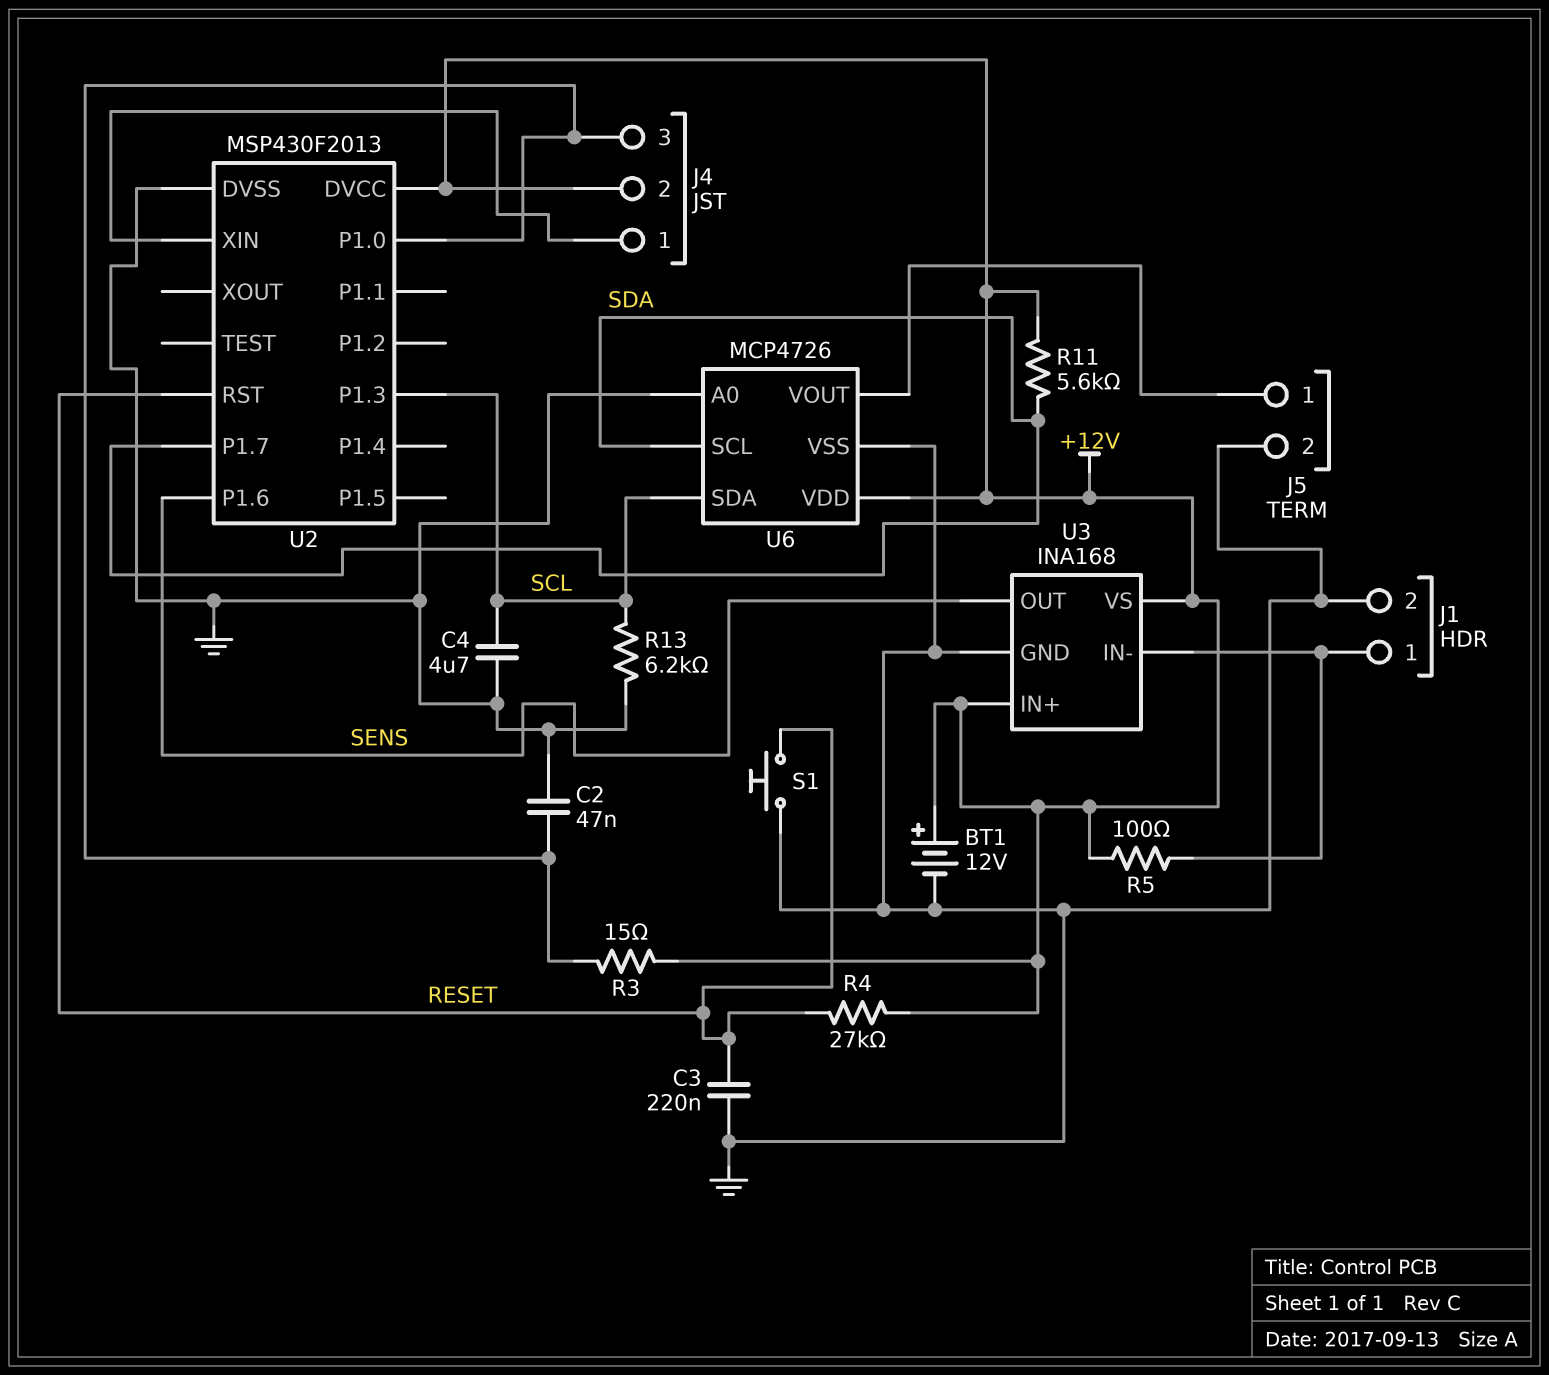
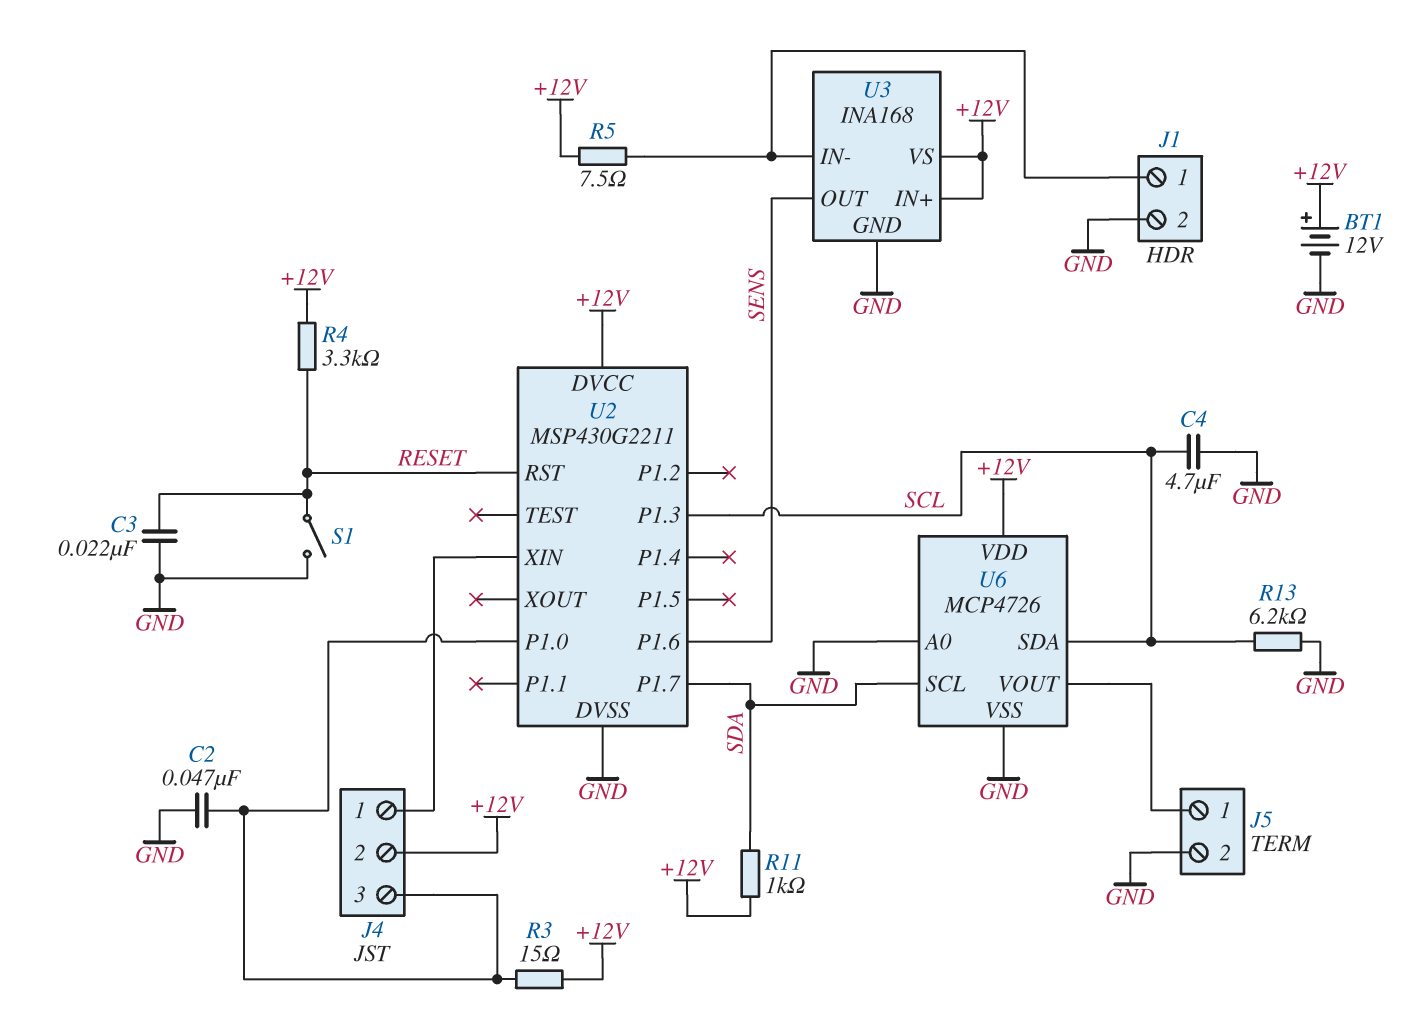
C3: 220nF (GND, RESET) -> 22nF (GND, RESET)
R4: 27k (+12V, RESET) -> 3.3k (+12V, RESET)
R5: 100 (+12V, J1/1) -> 7.5 (+12V, J1/1)
R11: 5.6k (+12V, SDA) -> 1k (+12V, SDA)
S1: button (GND, RESET) -> switch (GND, RESET)
U2: MSP430F2013 -> MSP430G2211

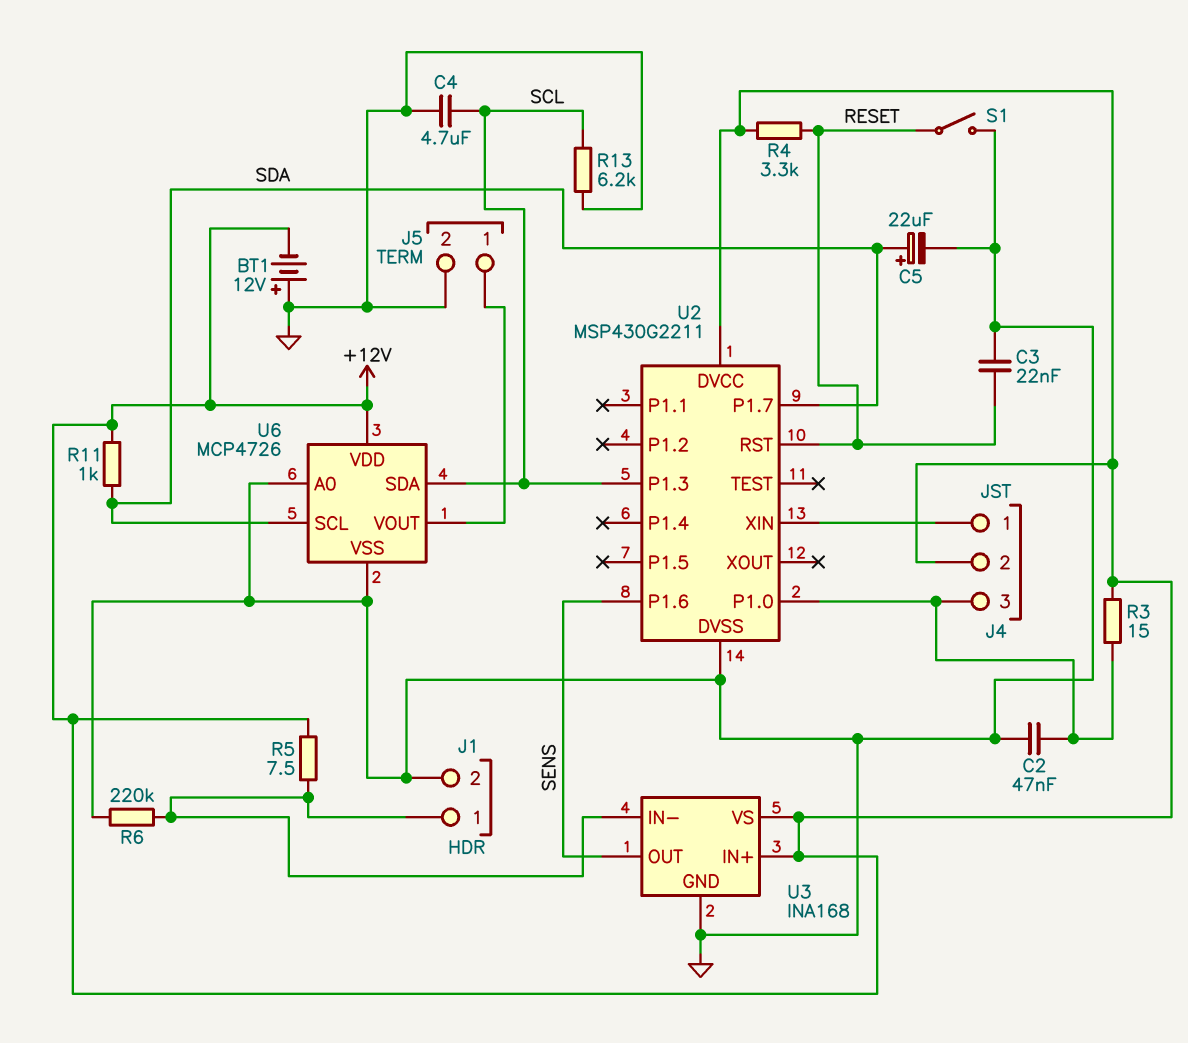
BT1: 12V (plus +12V, minus GND) -> 12V (plus GND, minus +12V)
C5: none -> 22uF (plus SDA, minus GND)
R6: none -> 220k (GND, J1/1)

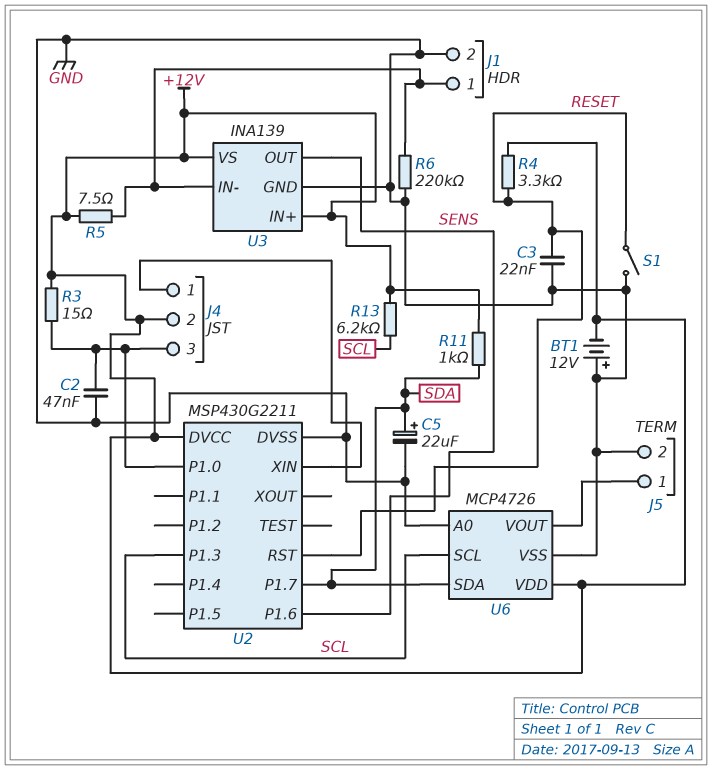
C4: 4.7uF (GND, SCL) -> none
R13: 6.2k (GND, SCL) -> 6.2k (+12V, SCL)
U3: INA168 -> INA139
U6 pin SCL: SDA -> SCL
U6 pin SDA: SCL -> SDA

